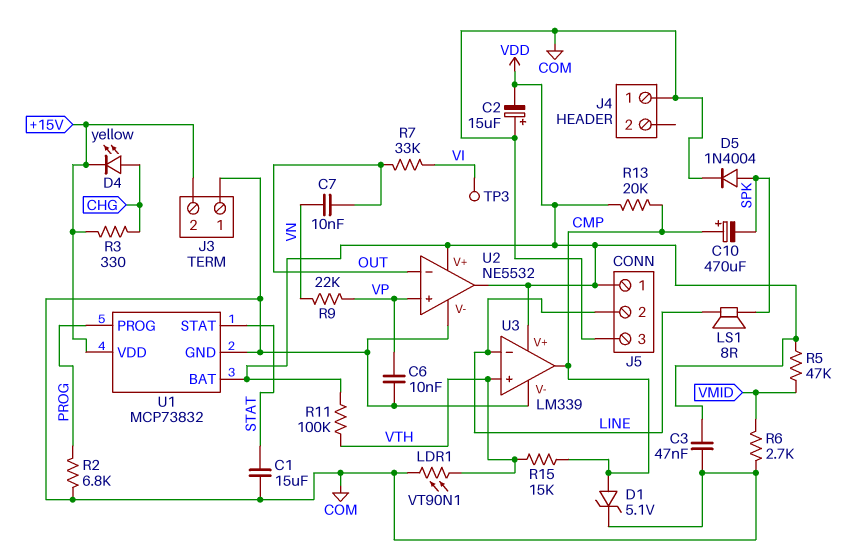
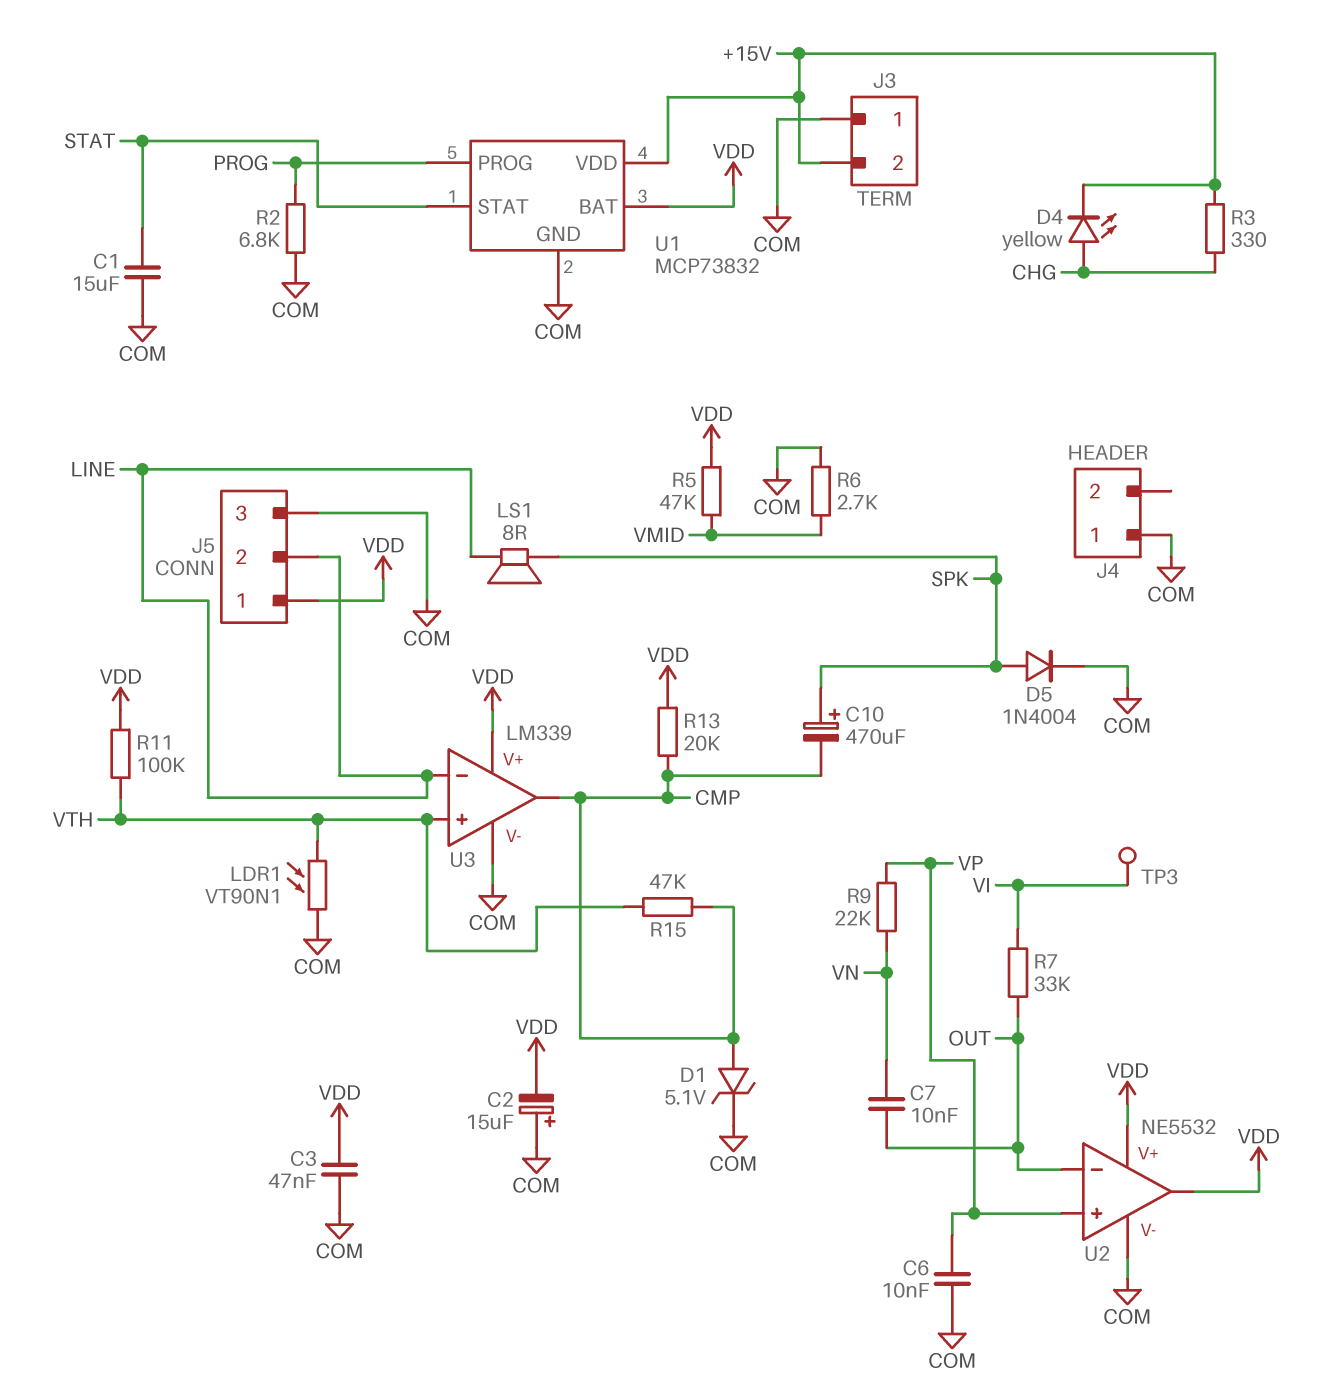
C10: 470uF (plus CMP, minus SPK) -> 470uF (plus SPK, minus CMP)
R15: 15k (CMP, VTH) -> 47k (CMP, VTH)

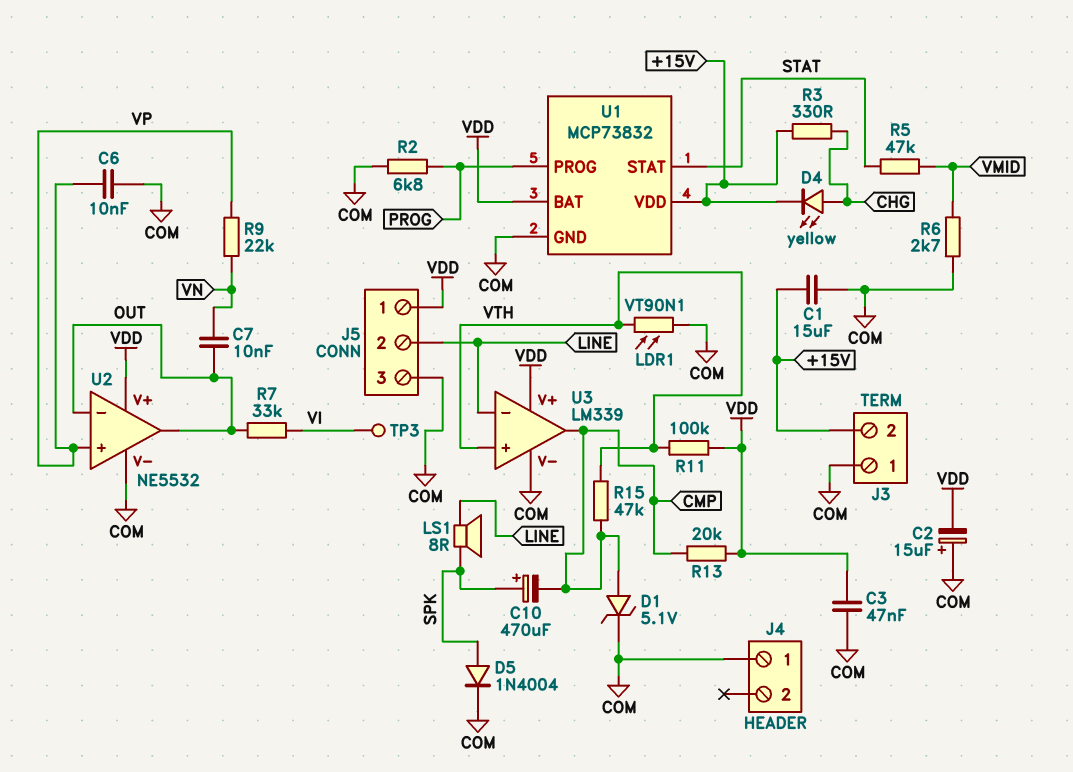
C1: 15uF (COM, STAT) -> 15uF (+15V, COM)
R5: 47k (VDD, VMID) -> 47k (STAT, VMID)
U2 pin out: VDD -> OUT

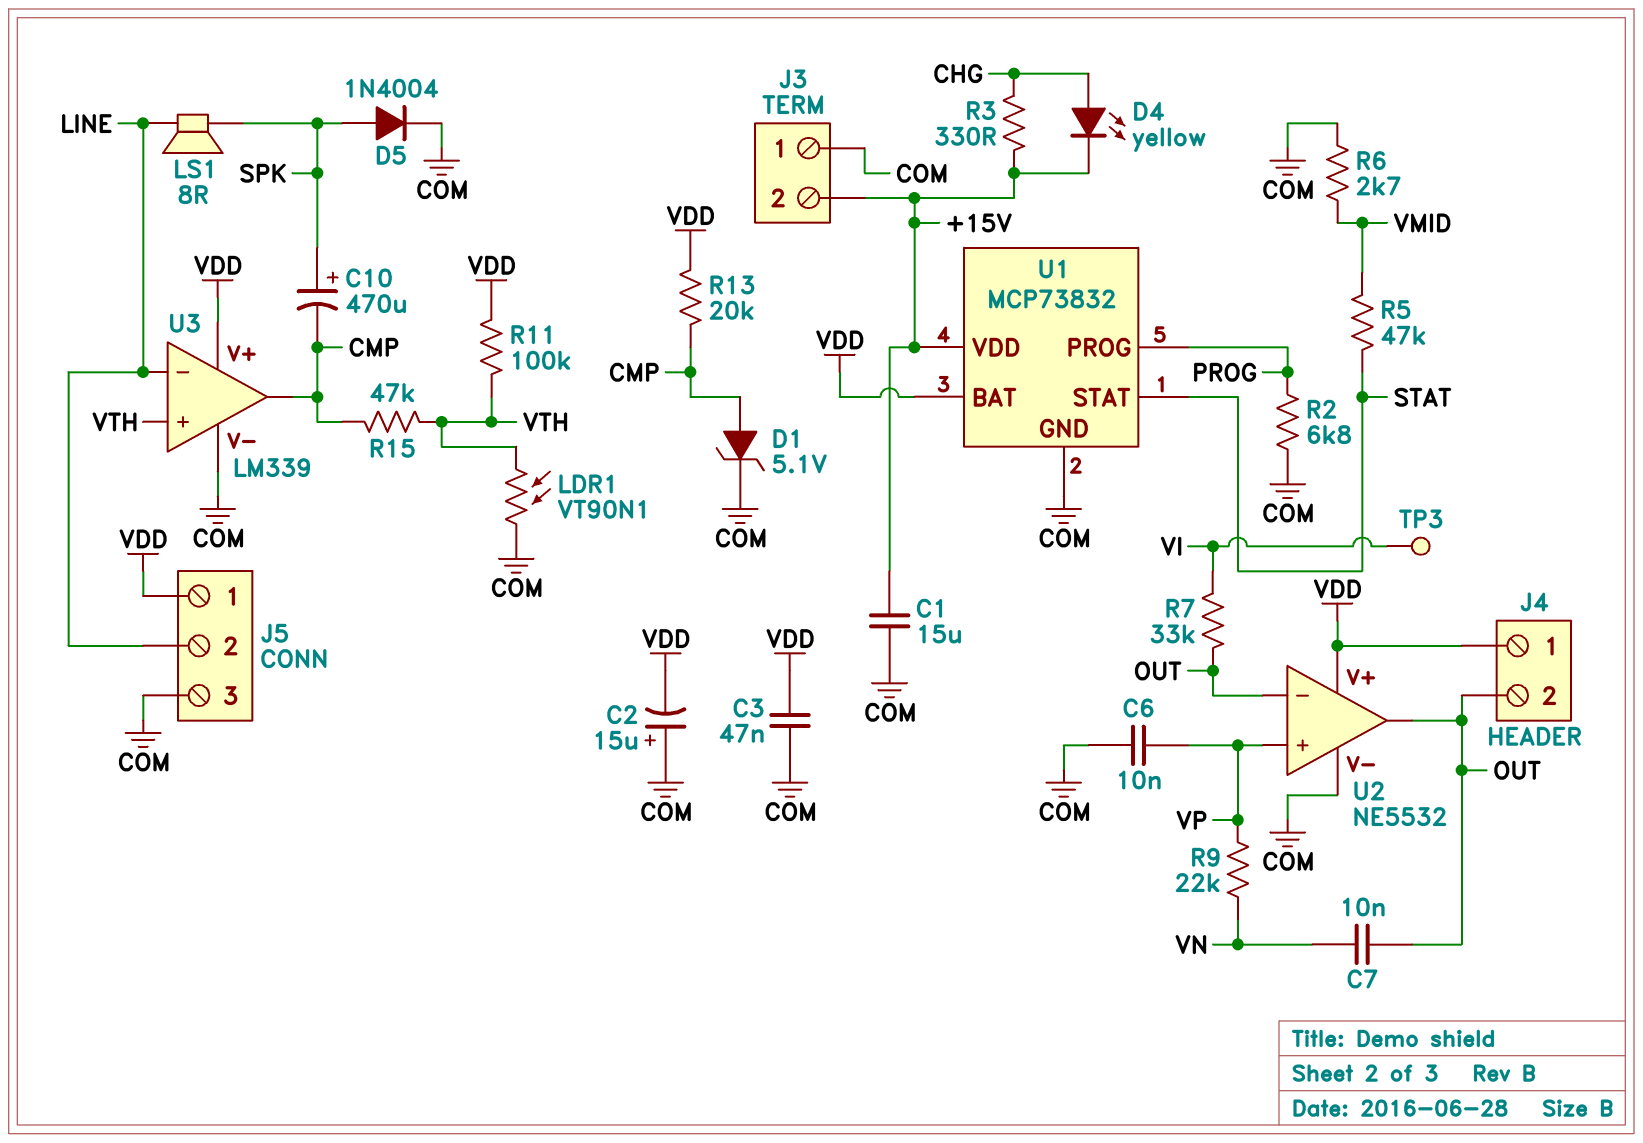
J4 pin 1: COM -> VDD
J4 pin 2: none -> OUT

